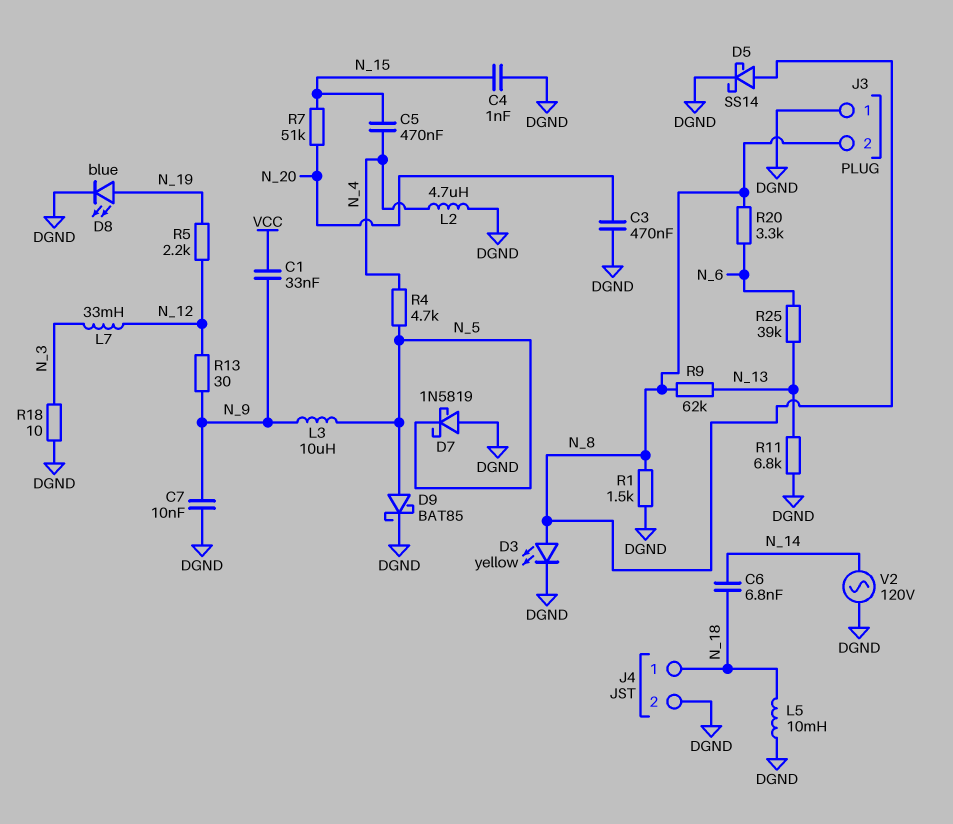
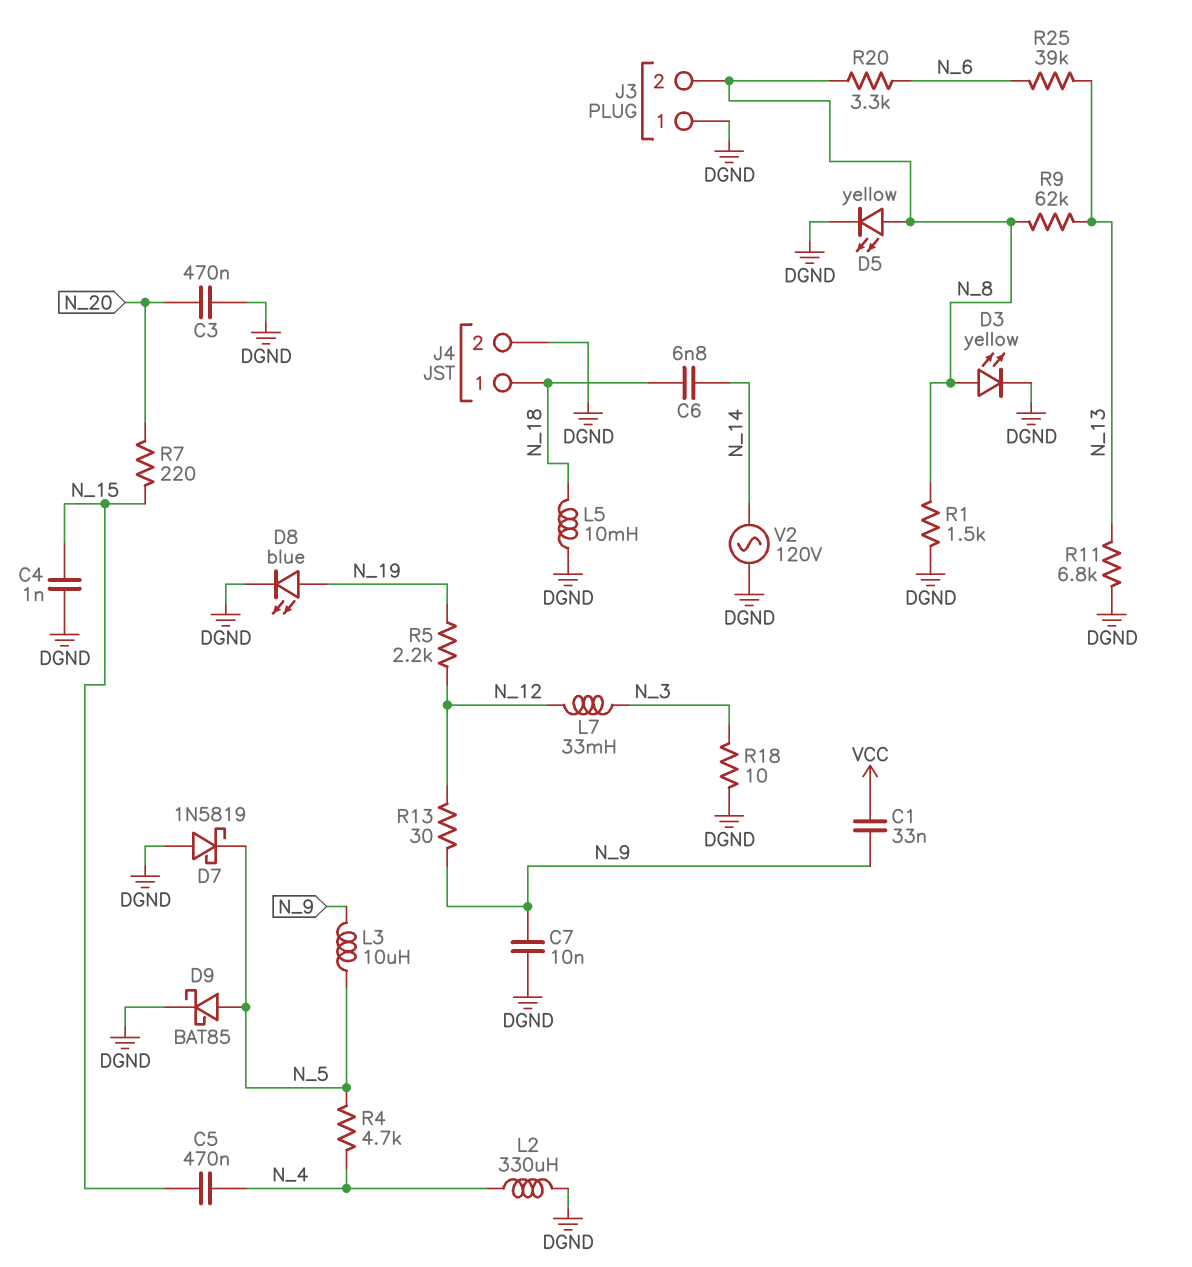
D5: schottky SS14 (A N_8, K DGND) -> LED yellow (A N_8, K DGND)
L2: 4.7uH (DGND, N_4) -> 330uH (DGND, N_4)
R7: 51k (N_15, N_20) -> 220 (N_15, N_20)

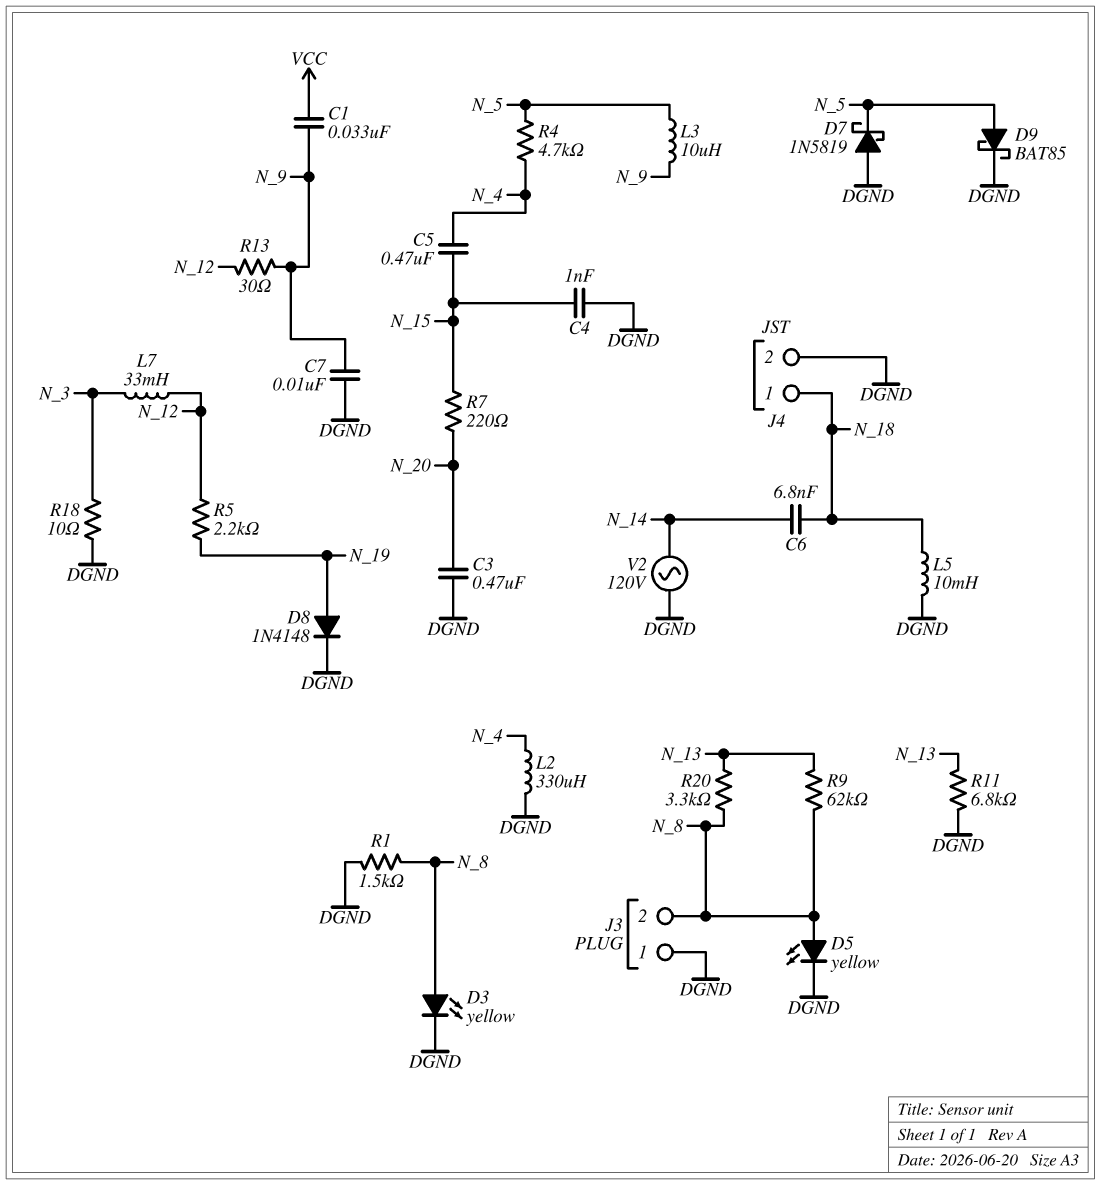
D8: LED blue (A N_19, K DGND) -> diode 1N4148 (A N_19, K DGND)
R20: 3.3k (N_6, N_8) -> 3.3k (N_8, N_13)
R25: 39k (N_6, N_13) -> none

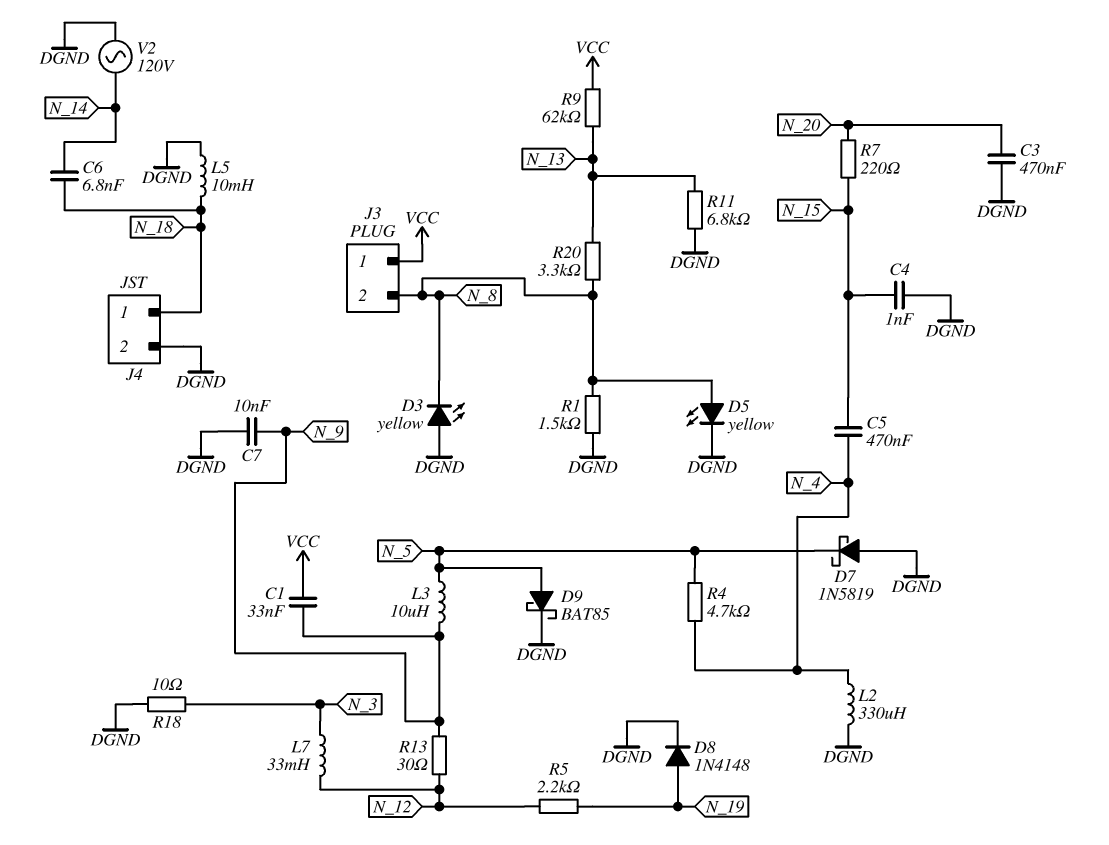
D3: LED yellow (A N_8, K DGND) -> LED yellow (A DGND, K N_8)
J3 pin 1: DGND -> VCC
R9: 62k (N_8, N_13) -> 62k (N_13, VCC)

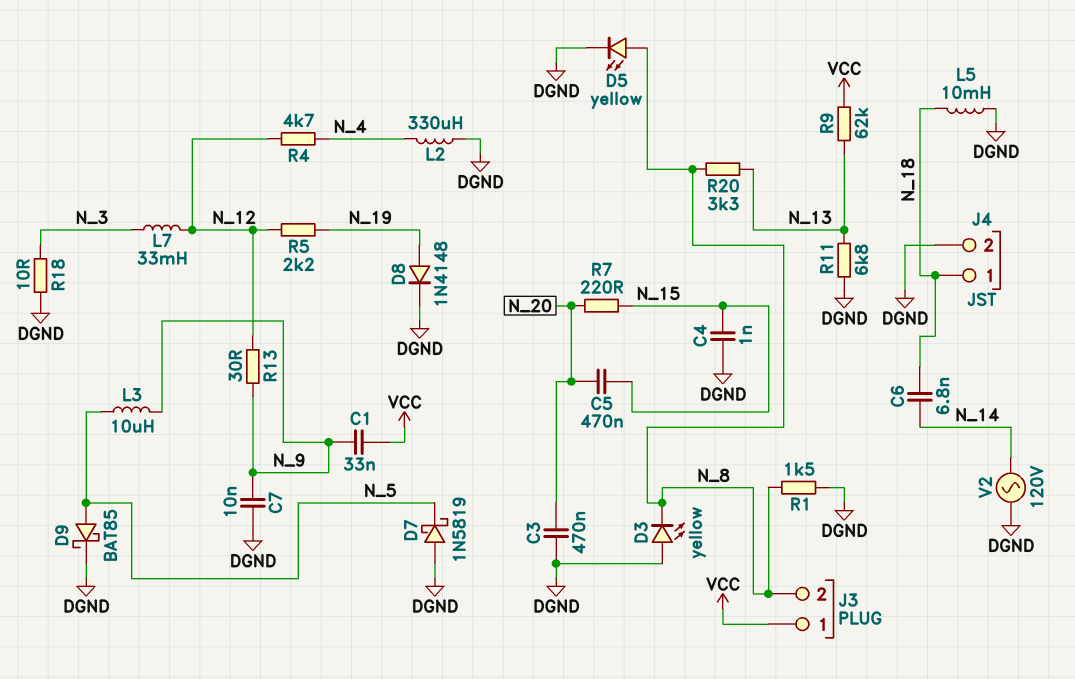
C5: 470nF (N_4, N_15) -> 470nF (N_15, N_20)
R4: 4.7k (N_4, N_5) -> 4.7k (N_4, N_12)

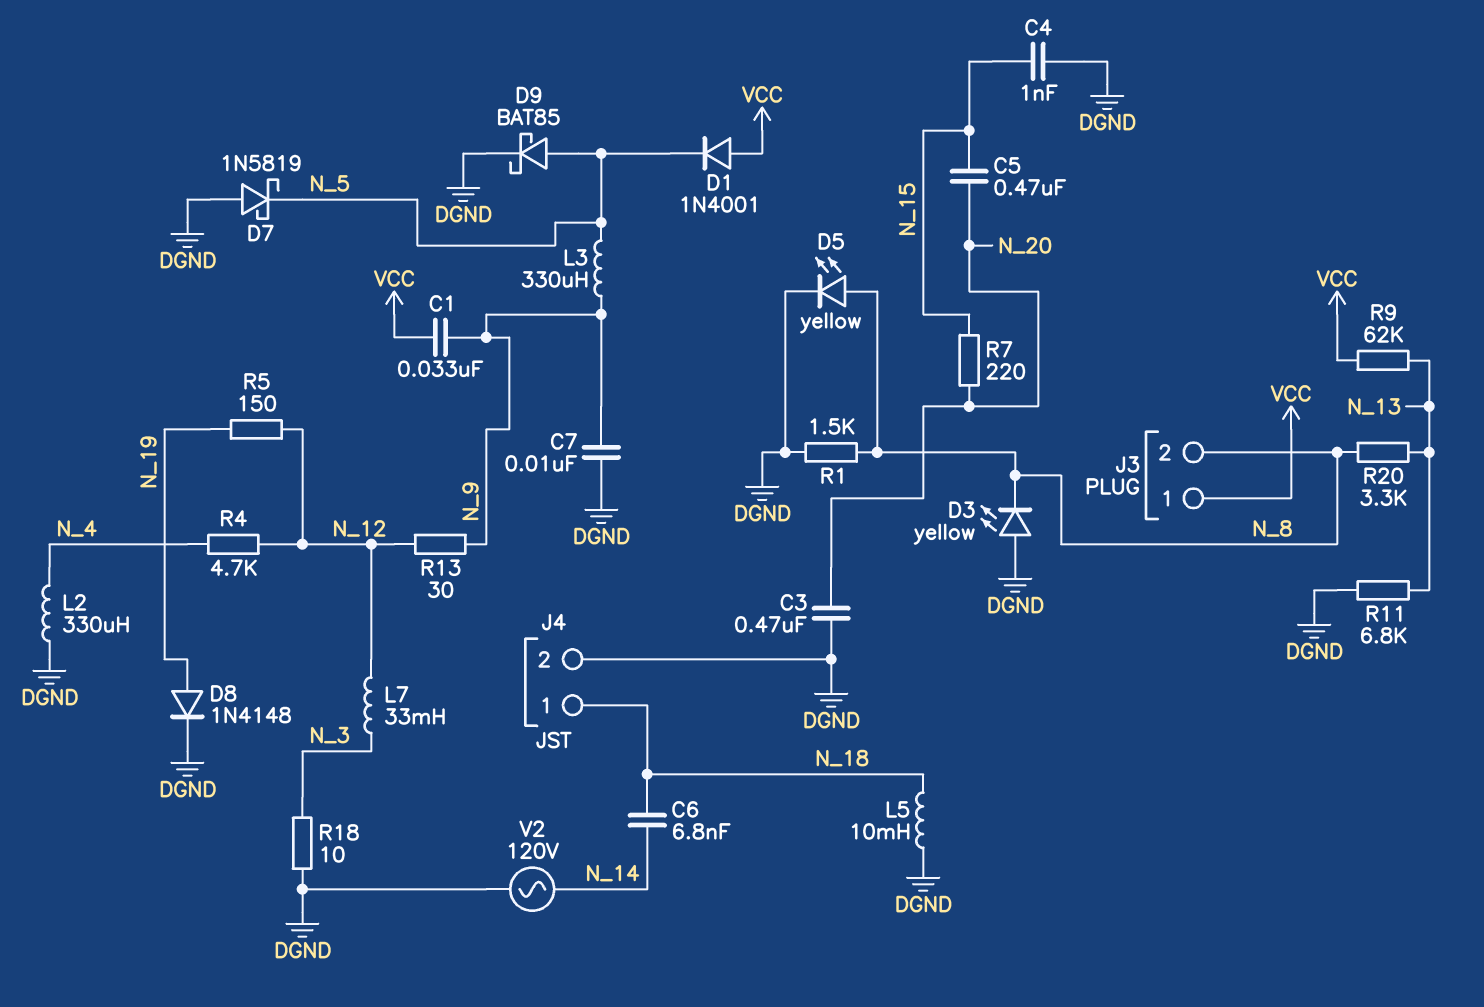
D1: none -> diode 1N4001 (A VCC, K N_5)
L3: 10uH (N_5, N_9) -> 330uH (N_5, N_9)
R5: 2.2k (N_12, N_19) -> 150 (N_12, N_19)

